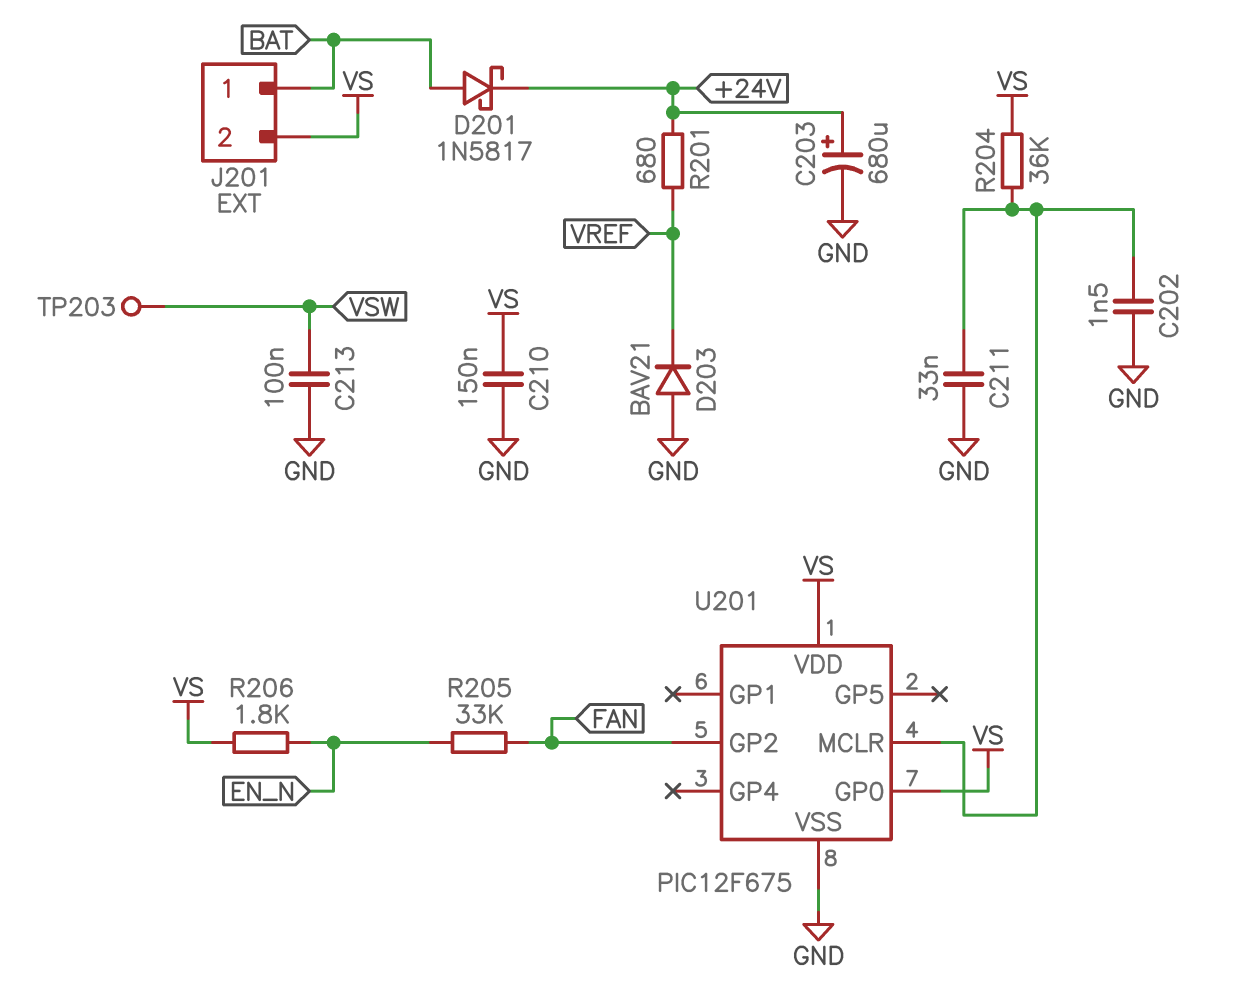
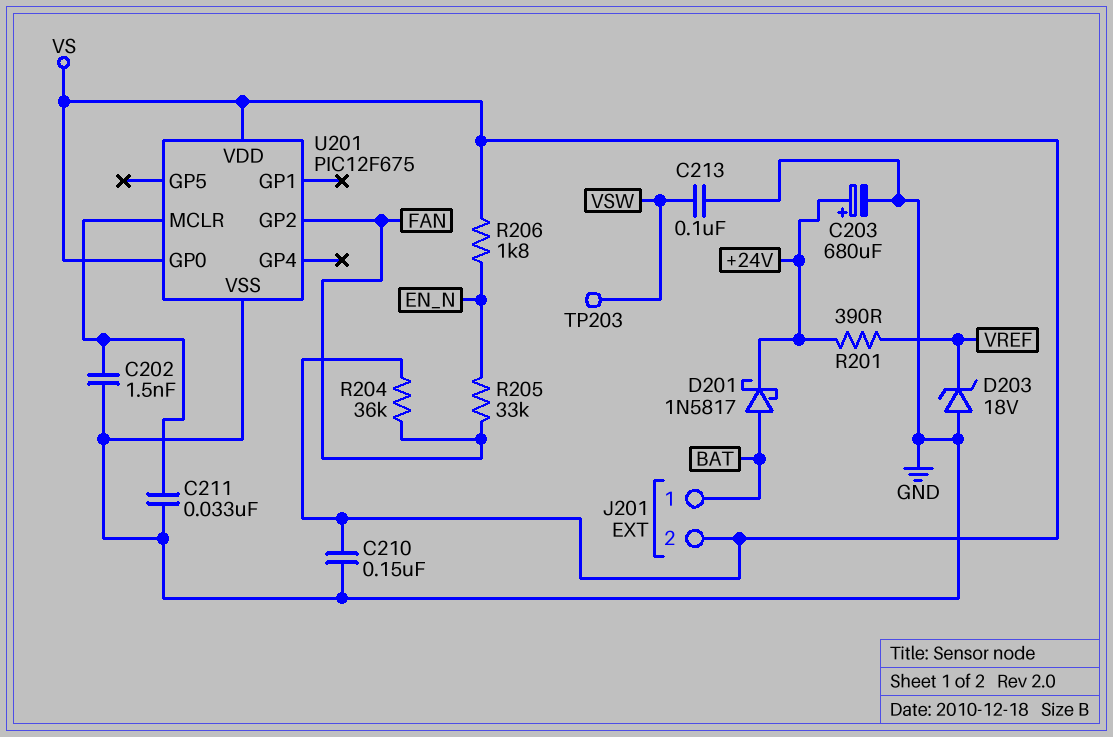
D203: diode BAV21 (A GND, K VREF) -> zener 18V (A GND, K VREF)
R201: 680 (+24V, VREF) -> 390 (+24V, VREF)
R204: 36k (U201/MCLR, VS) -> 36k (FAN, VS)

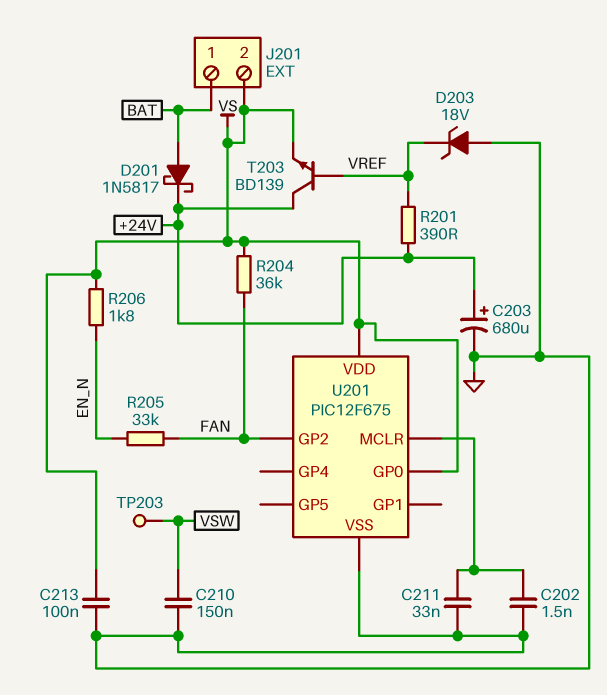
C210: 150nF (GND, VS) -> 150nF (GND, VSW)
C213: 100nF (GND, VSW) -> 100nF (GND, VS)
T203: none -> NPN BD139 (B VREF, C +24V, E VS)

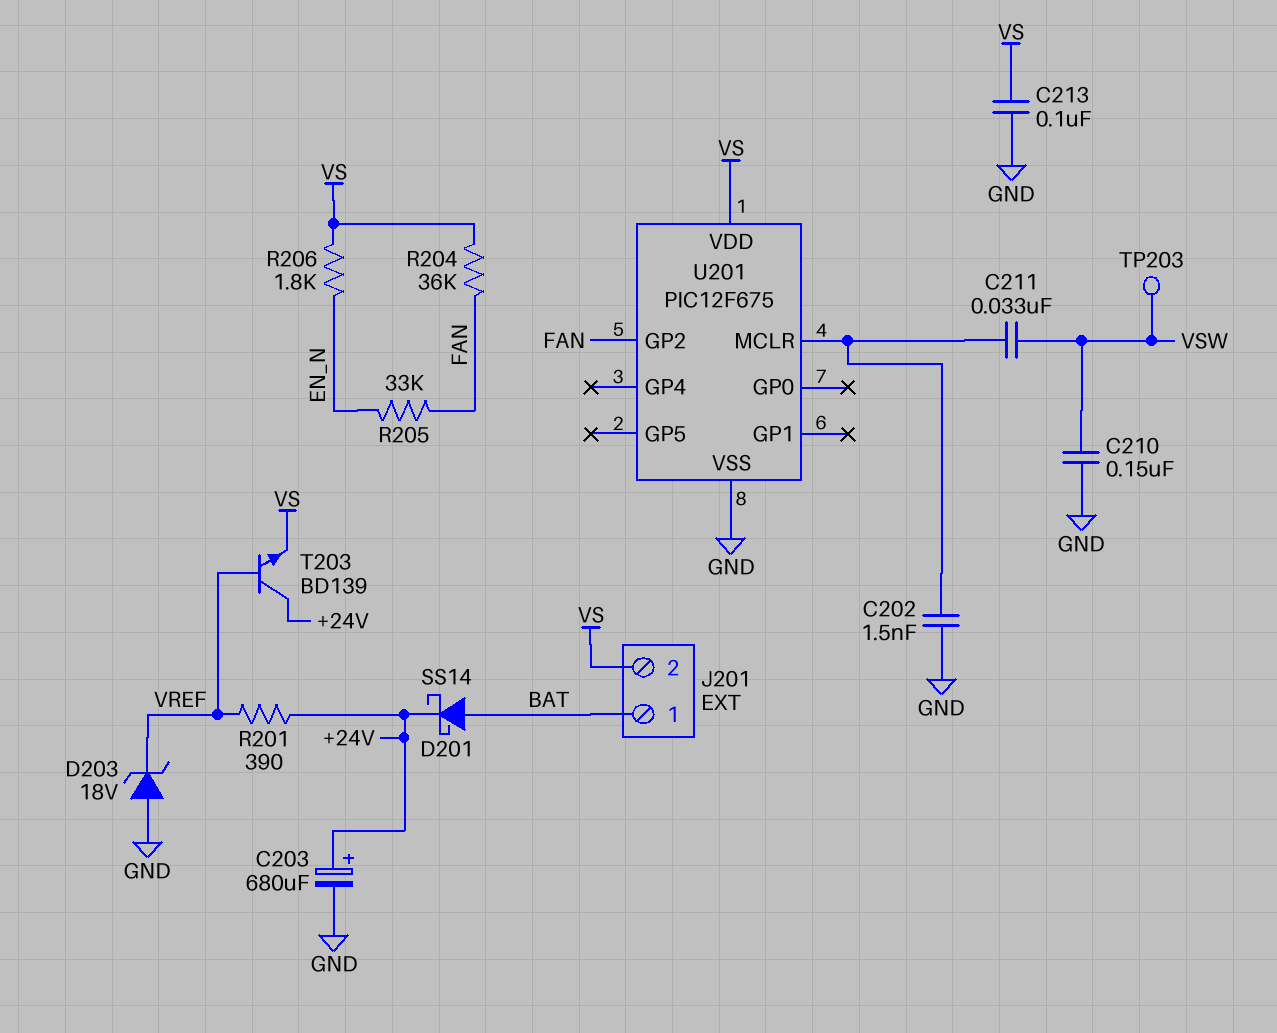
C211: 33nF (GND, U201/MCLR) -> 33nF (U201/MCLR, VSW)
D201: schottky 1N5817 (A BAT, K +24V) -> schottky SS14 (A BAT, K +24V)
U201 pin GP0: VS -> none

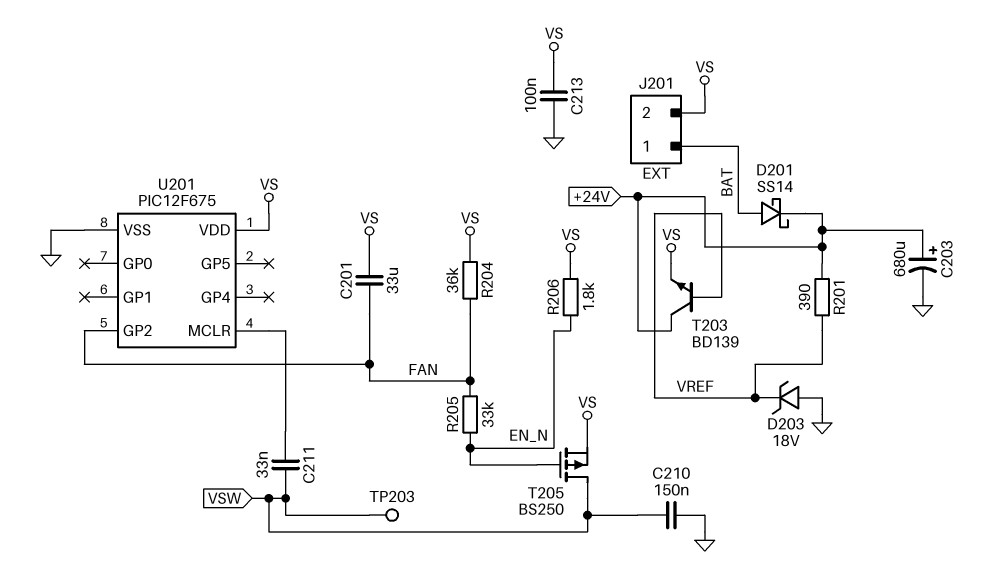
C201: none -> 33uF (FAN, VS)
C202: 1.5nF (GND, U201/MCLR) -> none
T205: none -> PMOS BS250 (G EN_N, D VSW, S VS)

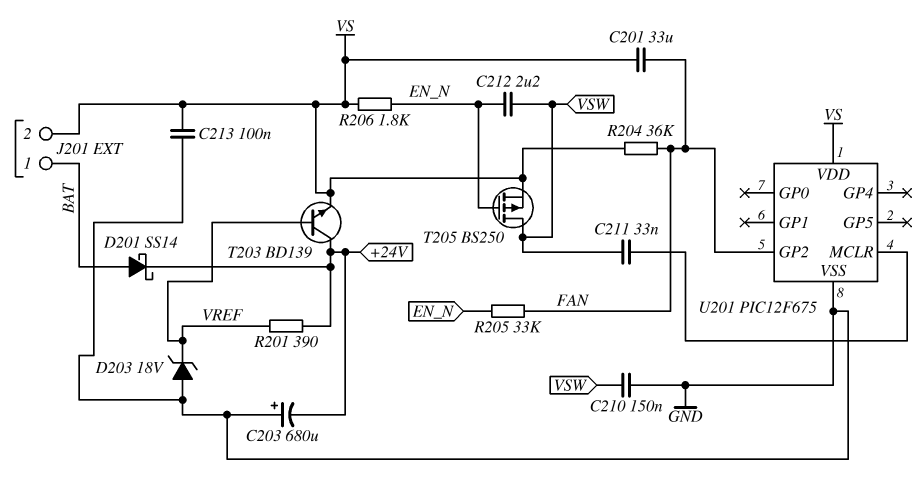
C203: 680uF (plus +24V, minus GND) -> 680uF (plus GND, minus +24V)
C212: none -> 2.2uF (EN_N, VSW)
TP203: test point (VSW) -> none

